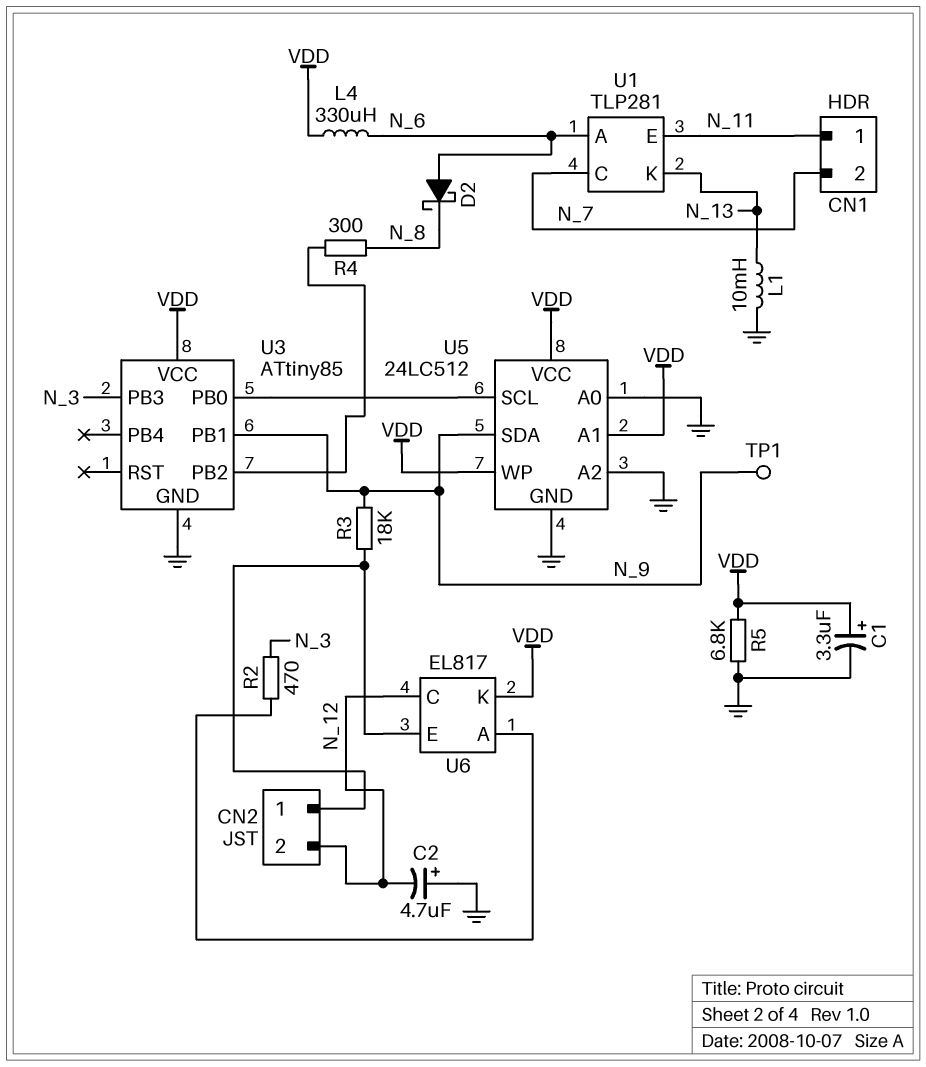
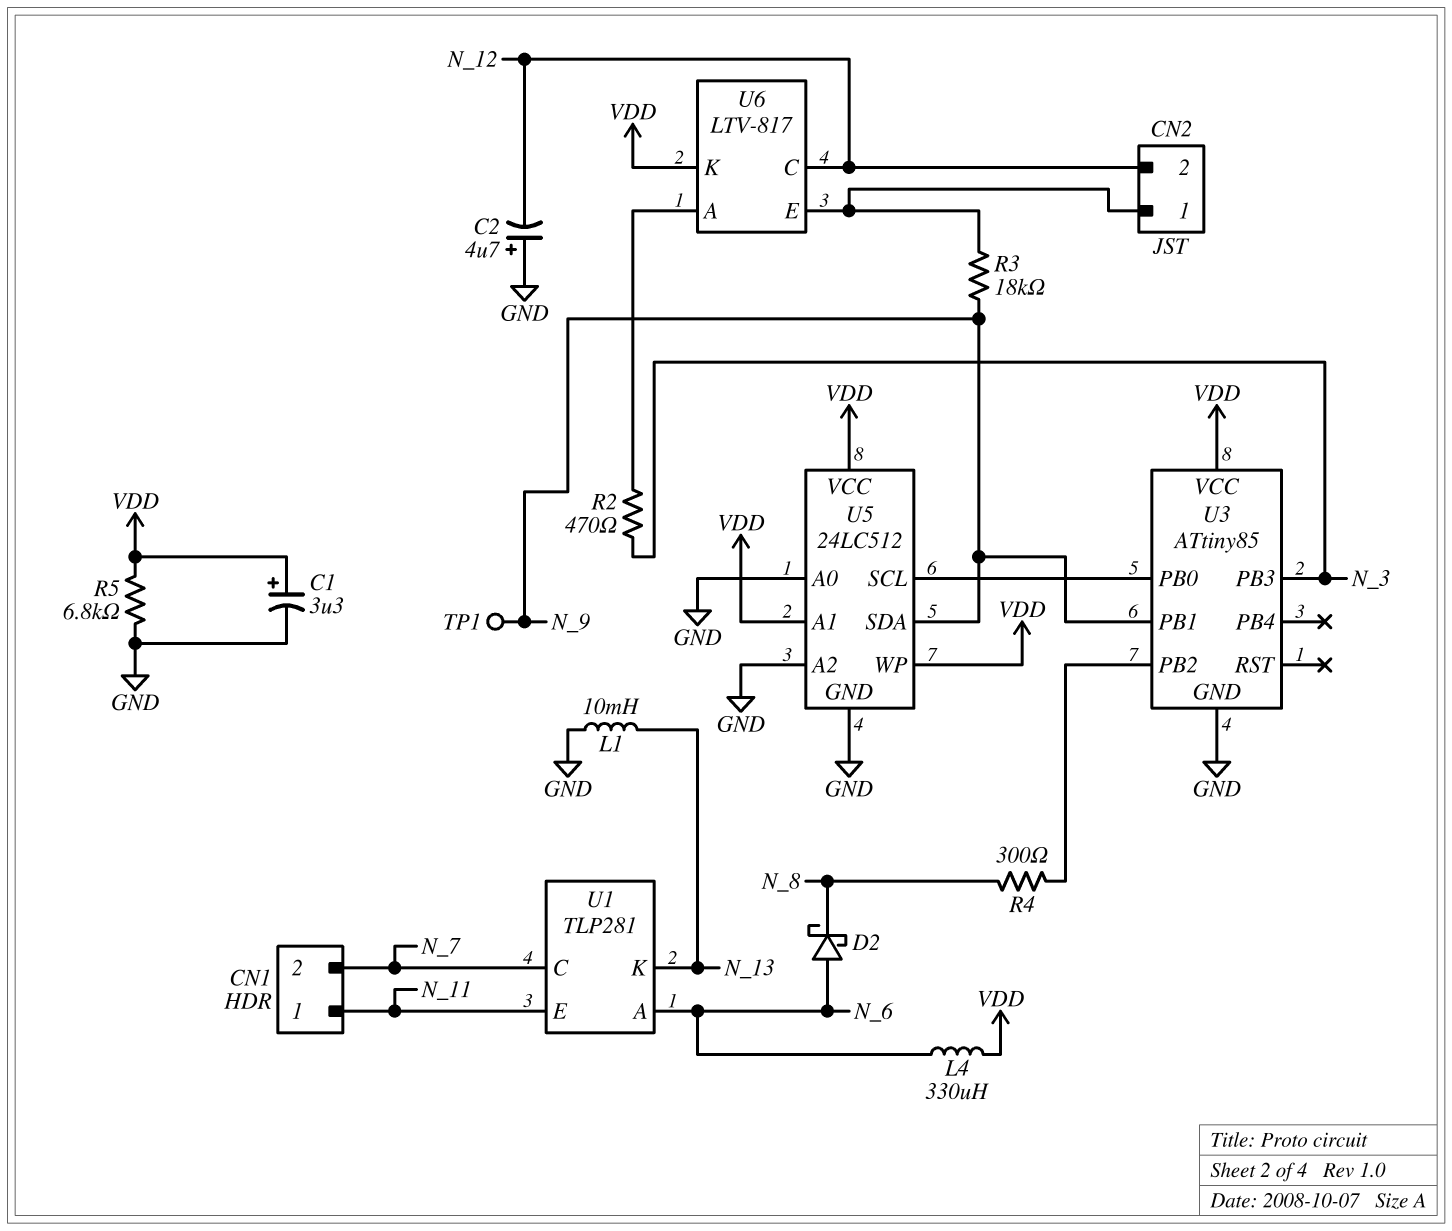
U6: EL817 -> LTV-817

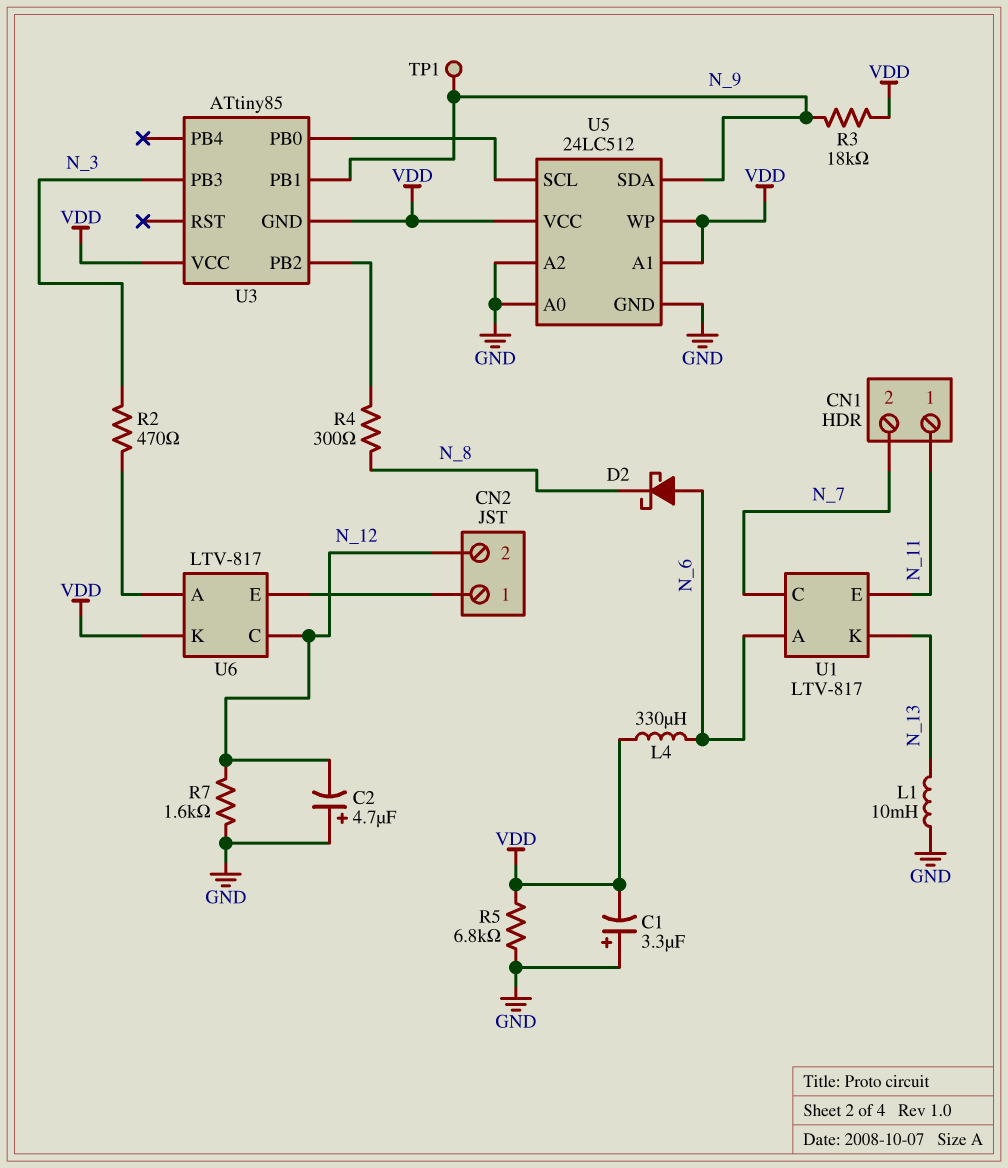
C1: 3.3uF (plus VDD, minus GND) -> 3.3uF (plus GND, minus VDD)
R3: 18k (CN2/1, N_9) -> 18k (N_9, VDD)
R7: none -> 1.6k (GND, N_12)
U1: TLP281 -> LTV-817
U3 pin GND: GND -> VDD

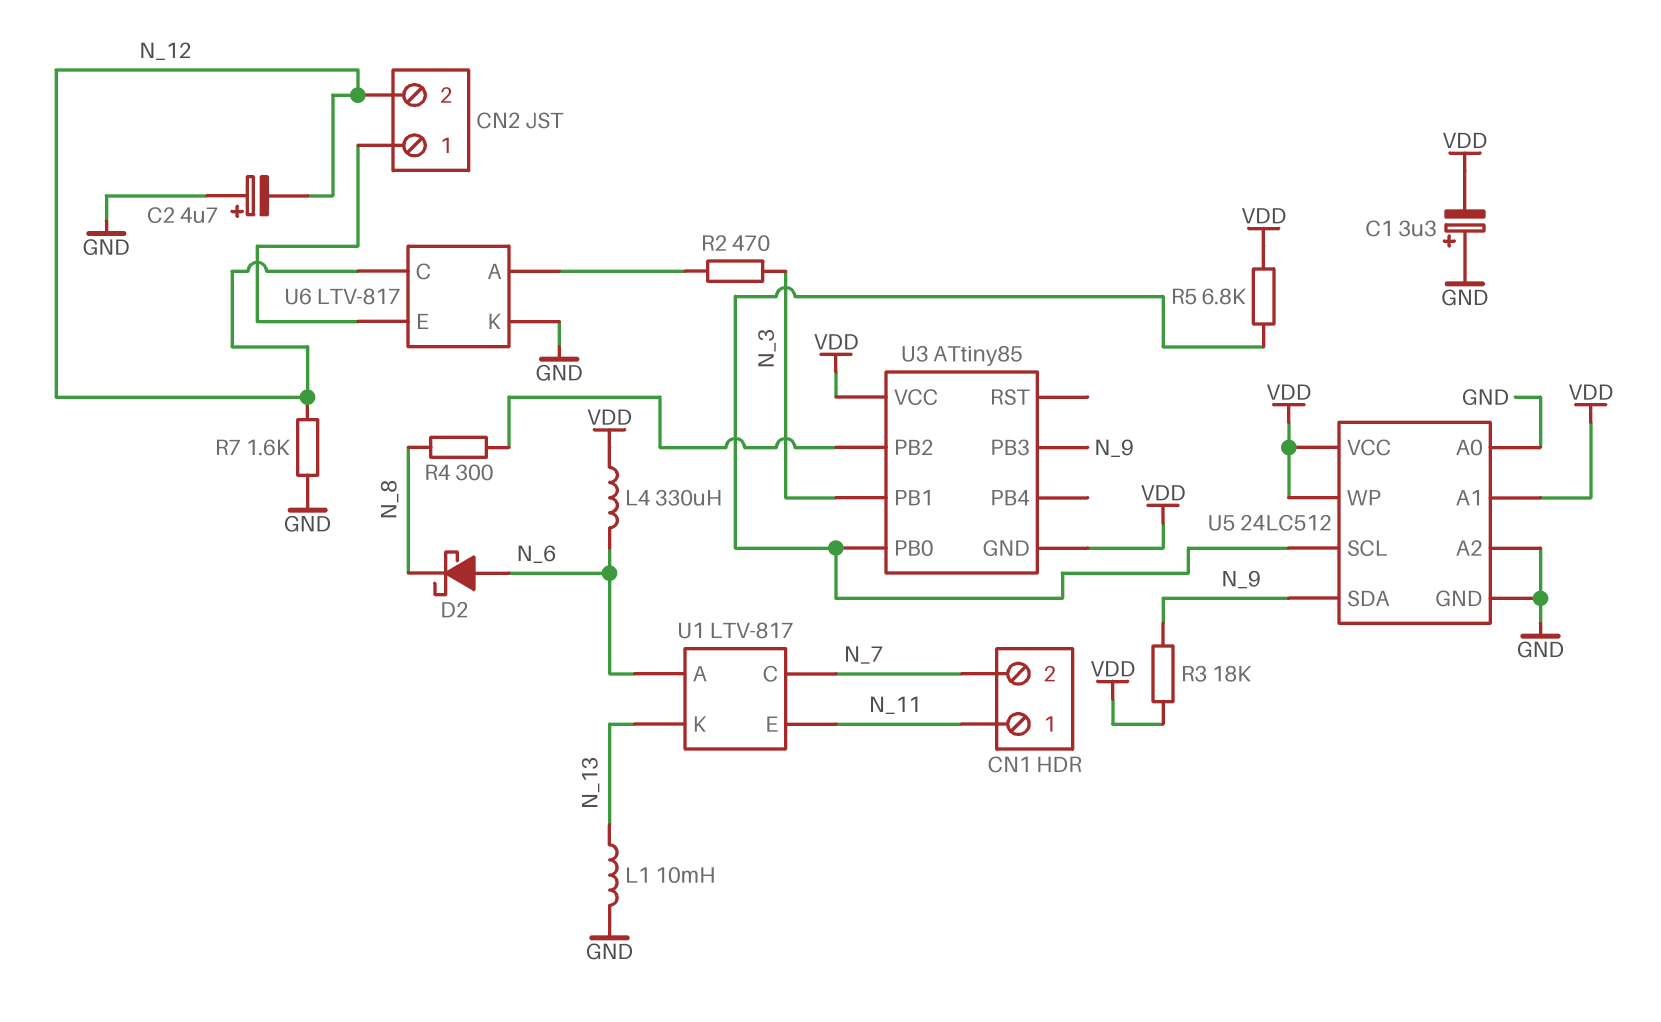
R5: 6.8k (GND, VDD) -> 6.8k (U3/PB0, VDD)
TP1: test point (N_9) -> none
U3 pin PB1: N_9 -> N_3
U3 pin PB3: N_3 -> N_9
U6 pin K: VDD -> GND

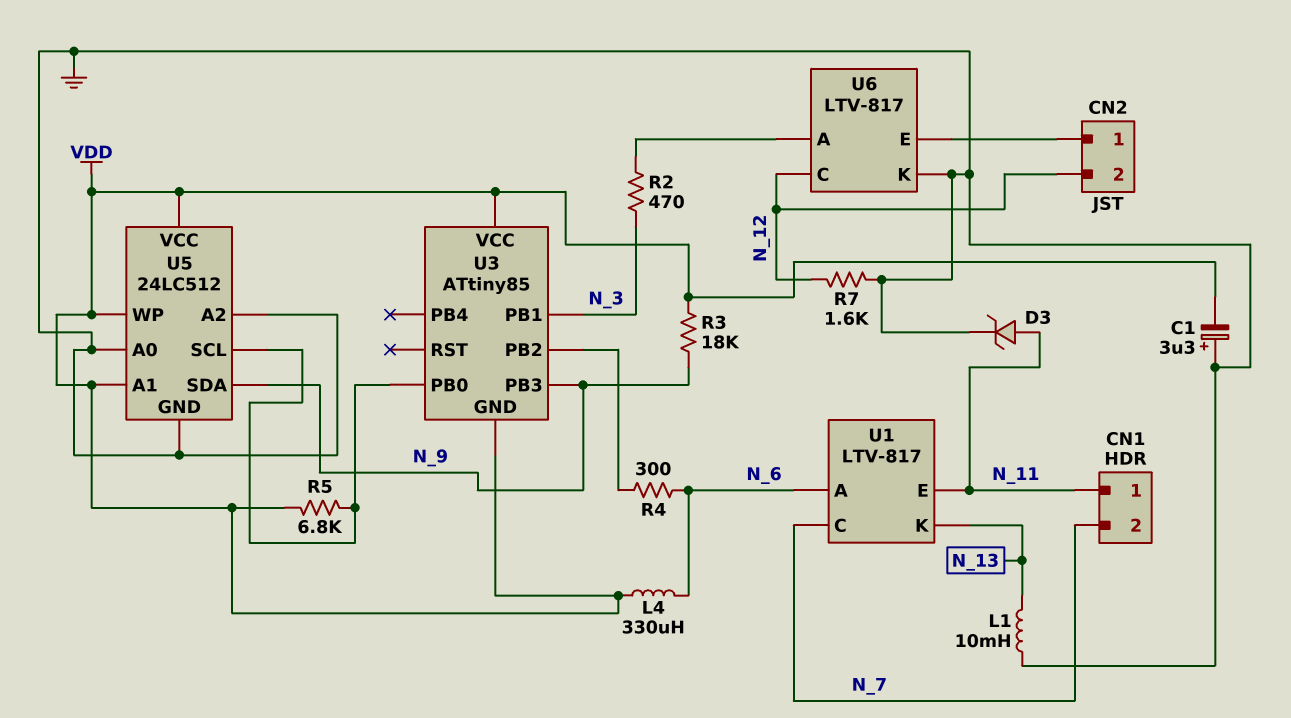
C2: 4.7uF (plus GND, minus N_12) -> none
D2: schottky (A N_6, K N_8) -> none
D3: none -> zener (A N_11, K GND)
R4: 300 (N_8, U3/PB2) -> 300 (N_6, U3/PB2)

